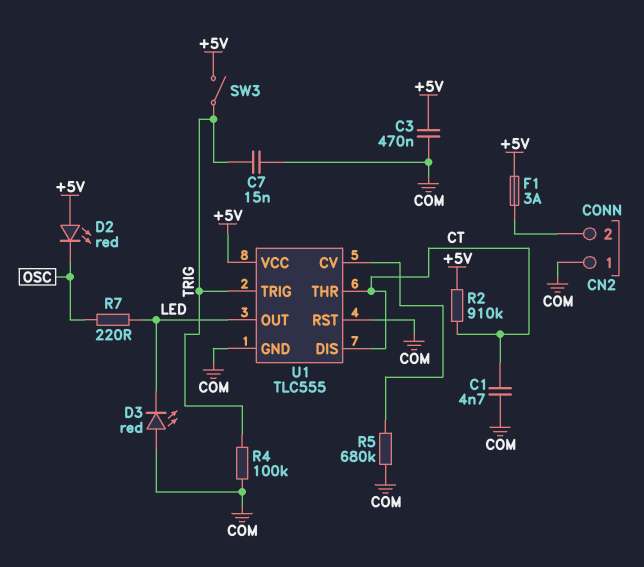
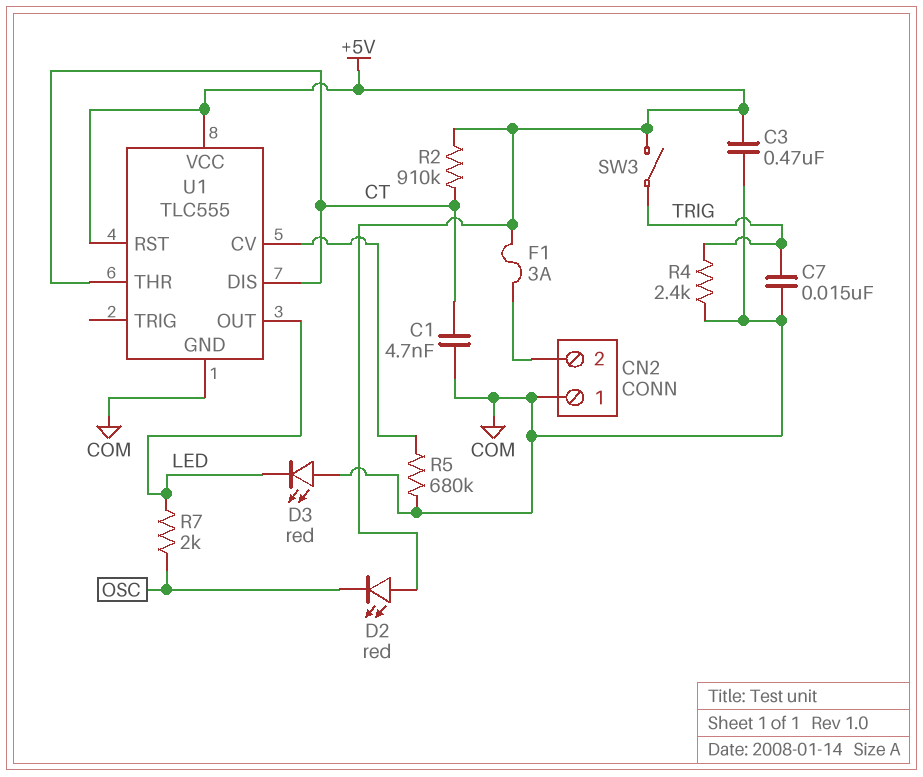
R4: 100k (COM, TRIG) -> 2.4k (COM, TRIG)
R7: 220 (LED, OSC) -> 2k (LED, OSC)
U1 pin RST: COM -> +5V
U1 pin TRIG: TRIG -> none

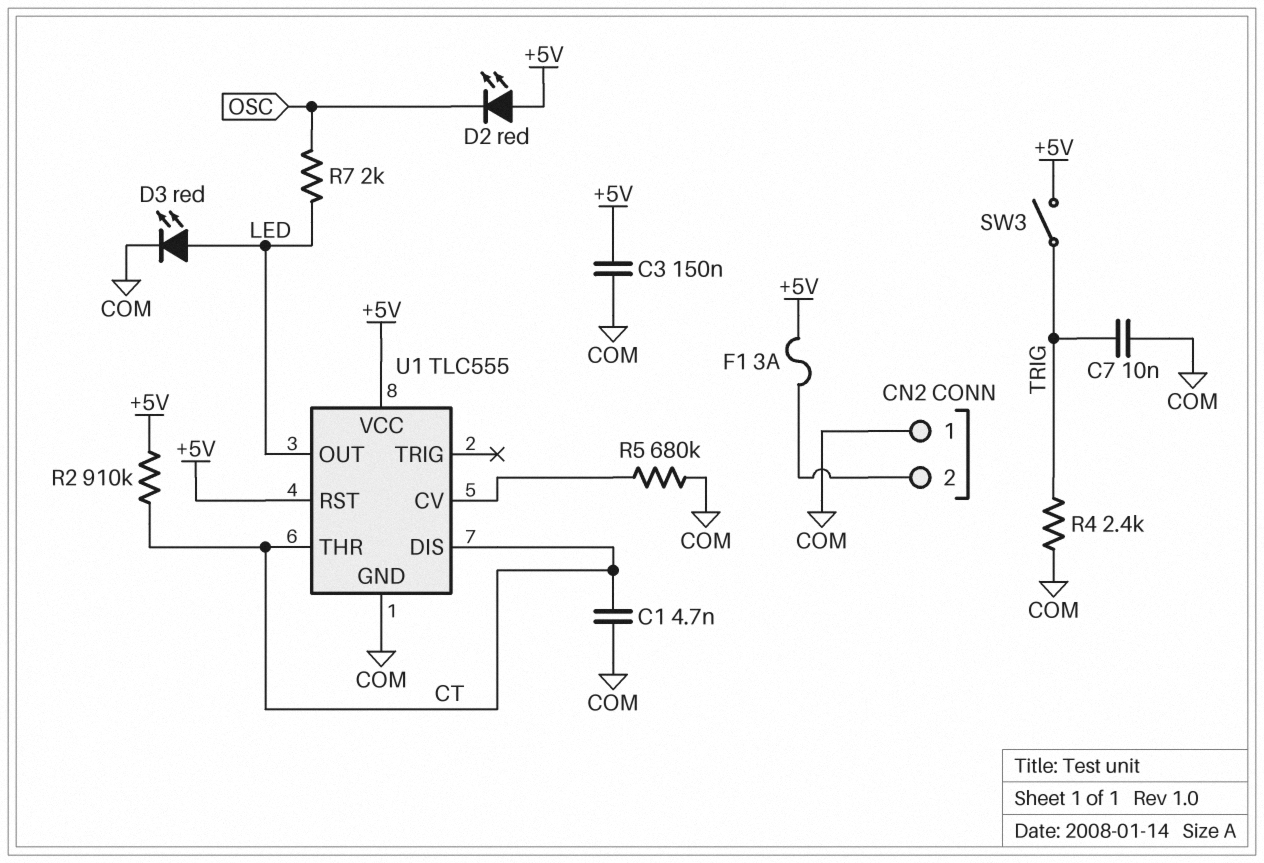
C3: 470nF (+5V, COM) -> 150nF (+5V, COM)
C7: 15nF (COM, TRIG) -> 10nF (COM, TRIG)
D3: LED red (A COM, K LED) -> LED red (A LED, K COM)

